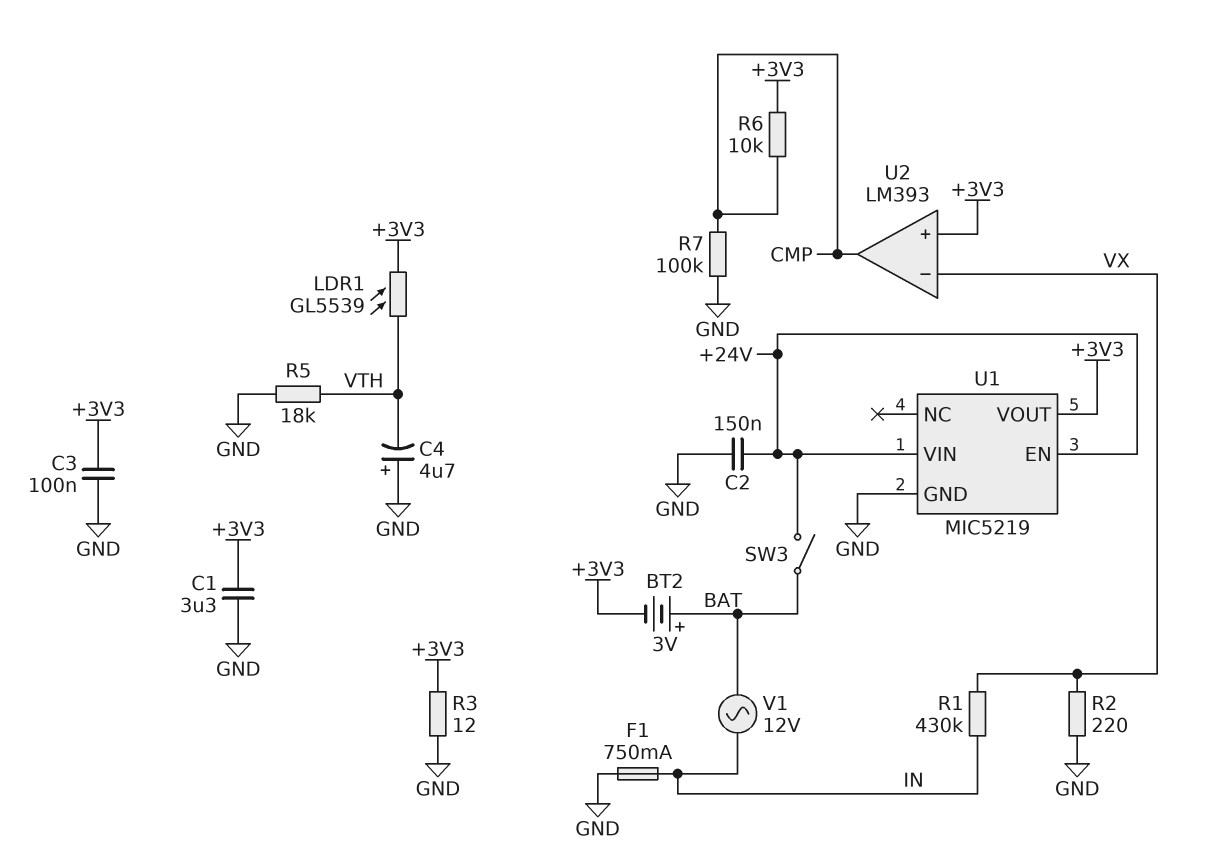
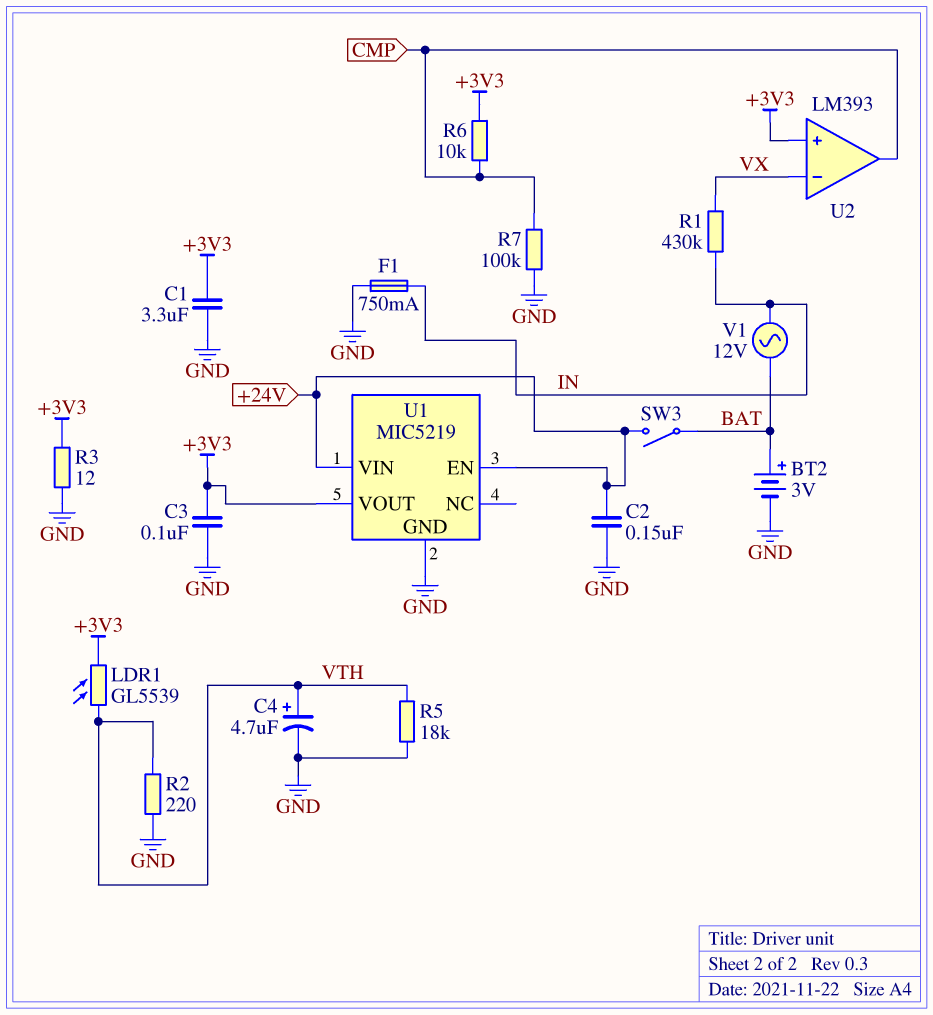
BT2: 3V (plus BAT, minus +3V3) -> 3V (plus BAT, minus GND)
C4: 4.7uF (plus GND, minus VTH) -> 4.7uF (plus VTH, minus GND)
R2: 220 (GND, VX) -> 220 (GND, VTH)

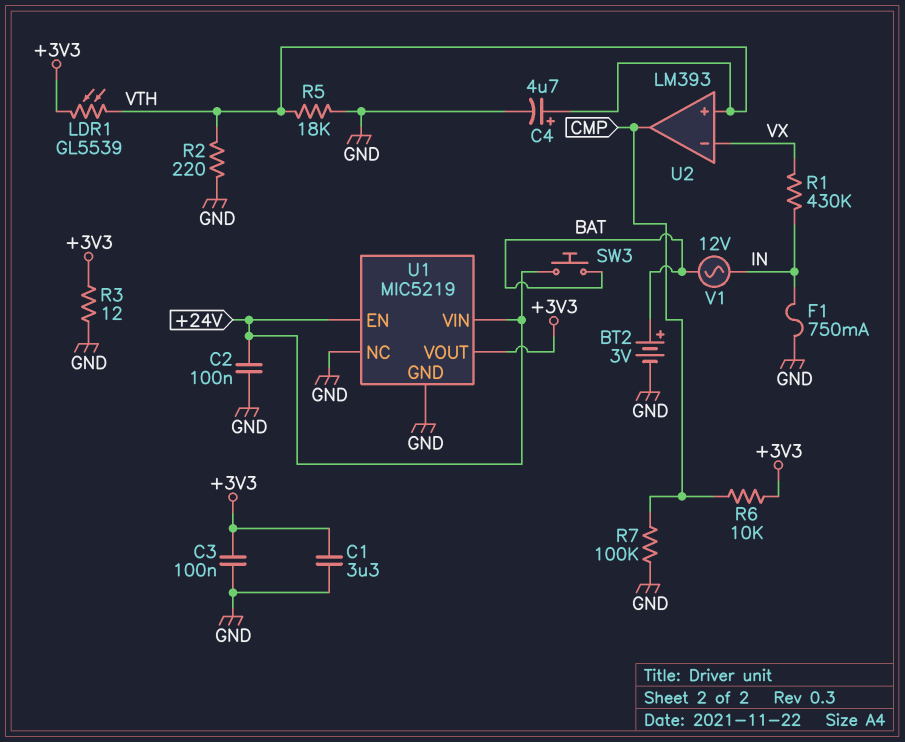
C2: 150nF (+24V, GND) -> 100nF (+24V, GND)
SW3: switch (+24V, BAT) -> button (+24V, BAT)
U1 pin NC: none -> GND
U2 pin in+: +3V3 -> VTH

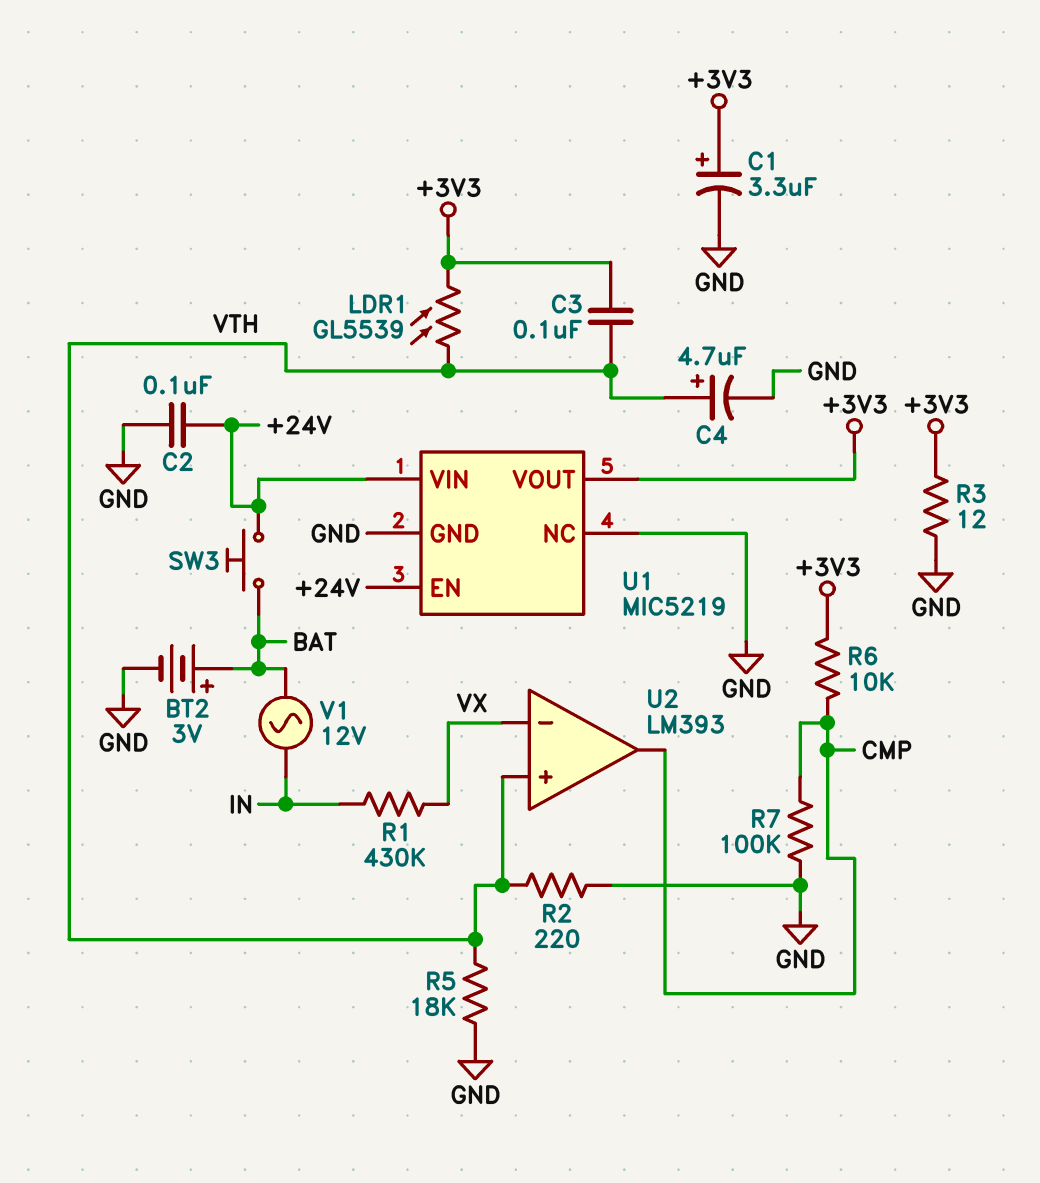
C1: 3.3uF (+3V3, GND) -> 3.3uF (plus +3V3, minus GND)
C3: 100nF (+3V3, GND) -> 100nF (+3V3, VTH)
F1: 750mA (GND, IN) -> none

